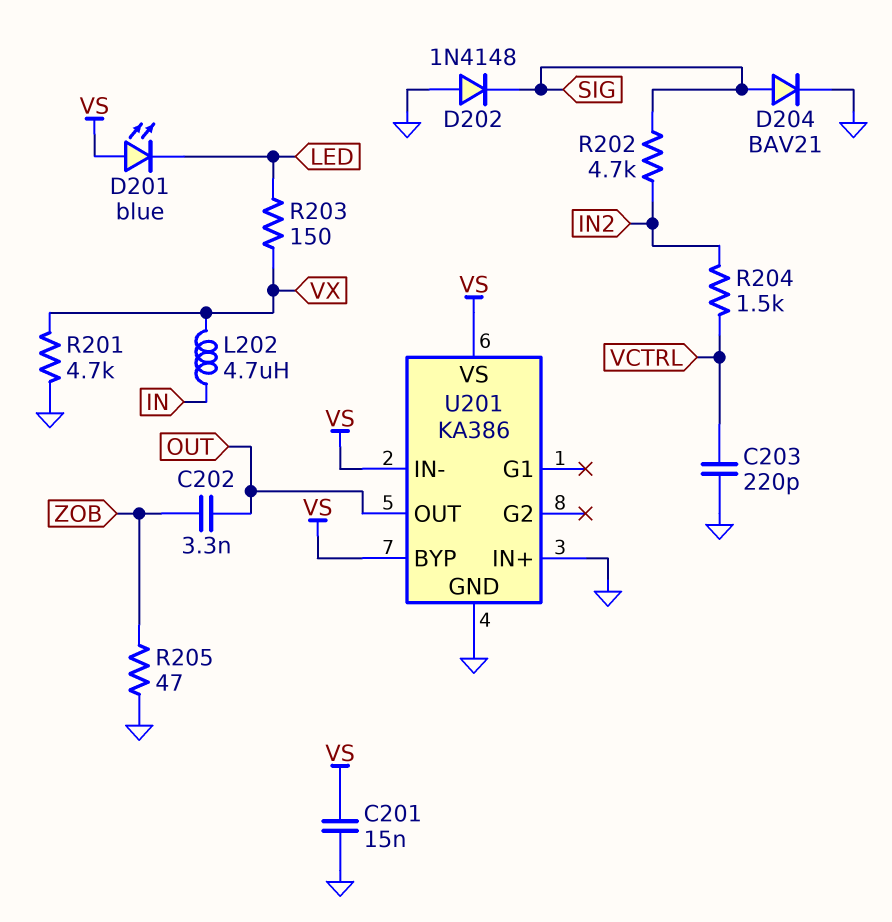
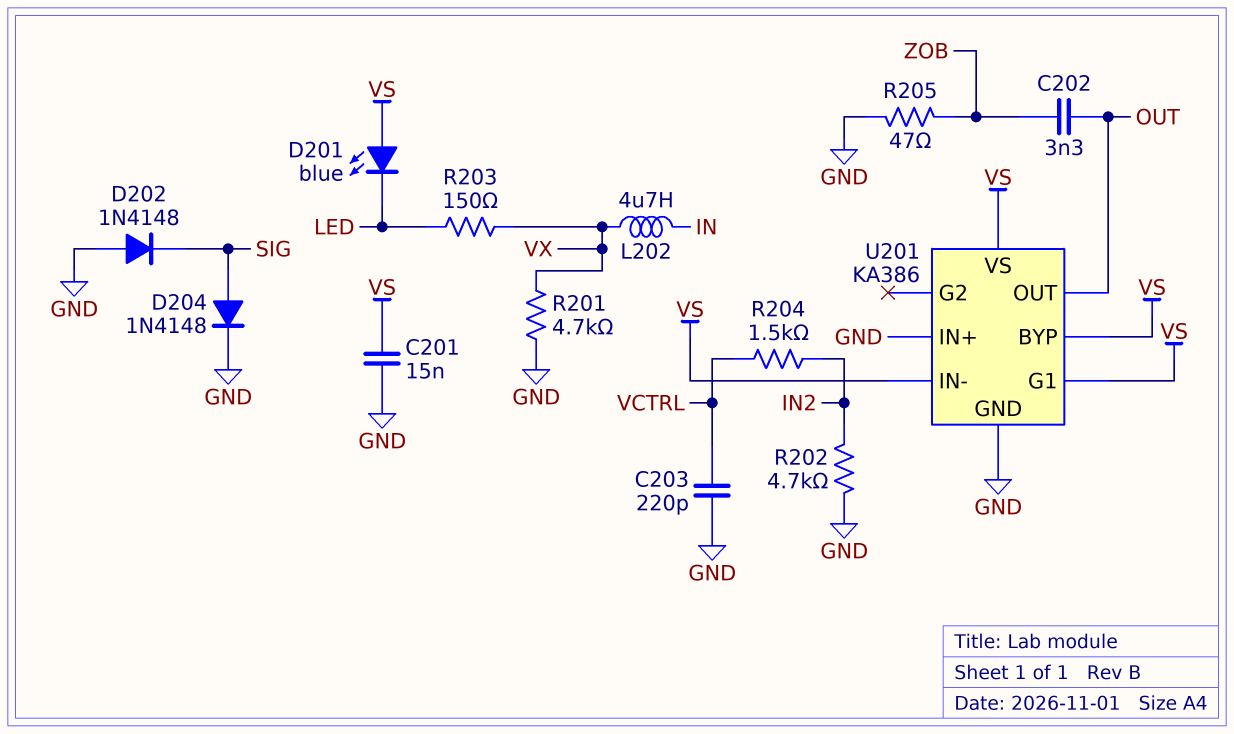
D204: diode BAV21 (A SIG, K GND) -> diode 1N4148 (A SIG, K GND)
R202: 4.7k (IN2, SIG) -> 4.7k (GND, IN2)
U201 pin G1: none -> VS

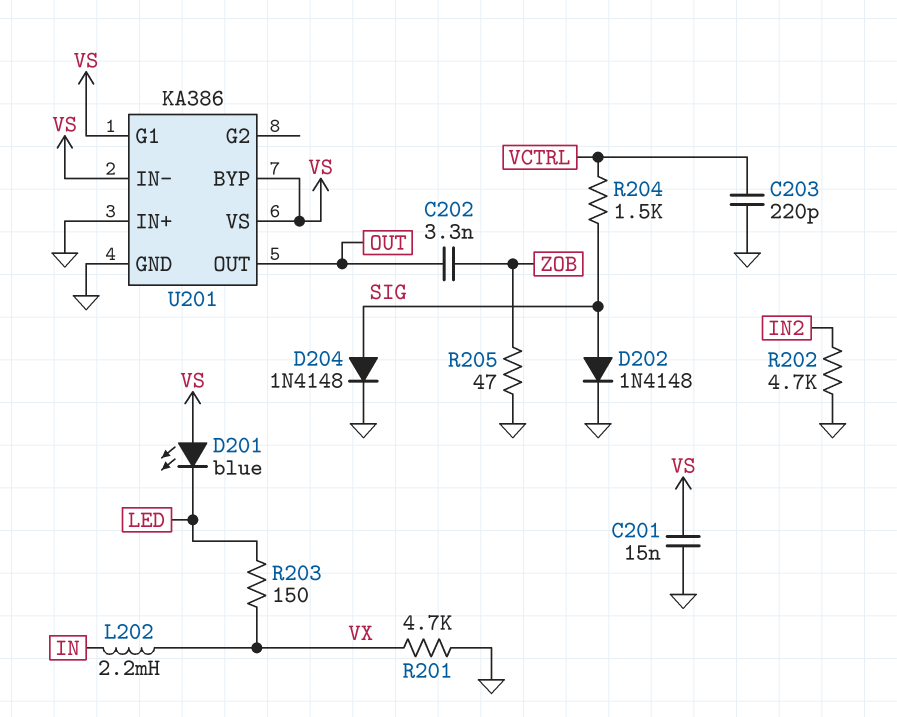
D202: diode 1N4148 (A GND, K SIG) -> diode 1N4148 (A SIG, K GND)
L202: 4.7uH (IN, VX) -> 2.2mH (IN, VX)
R204: 1.5k (IN2, VCTRL) -> 1.5k (SIG, VCTRL)

